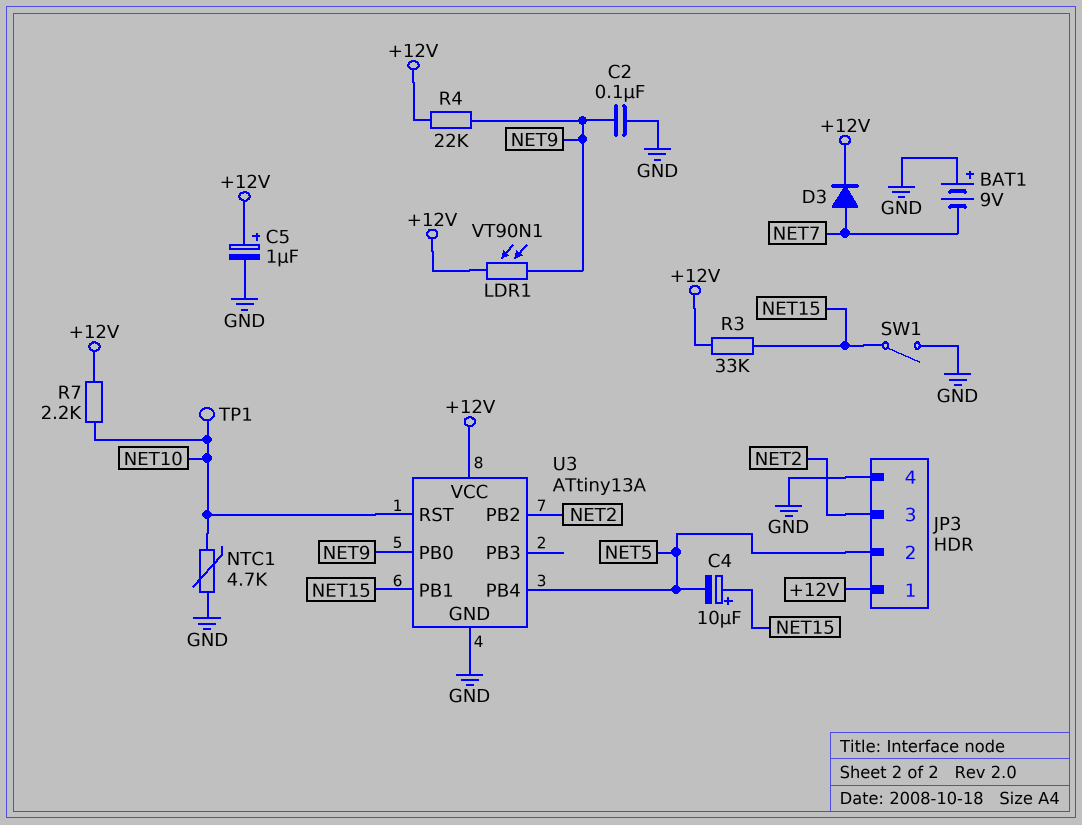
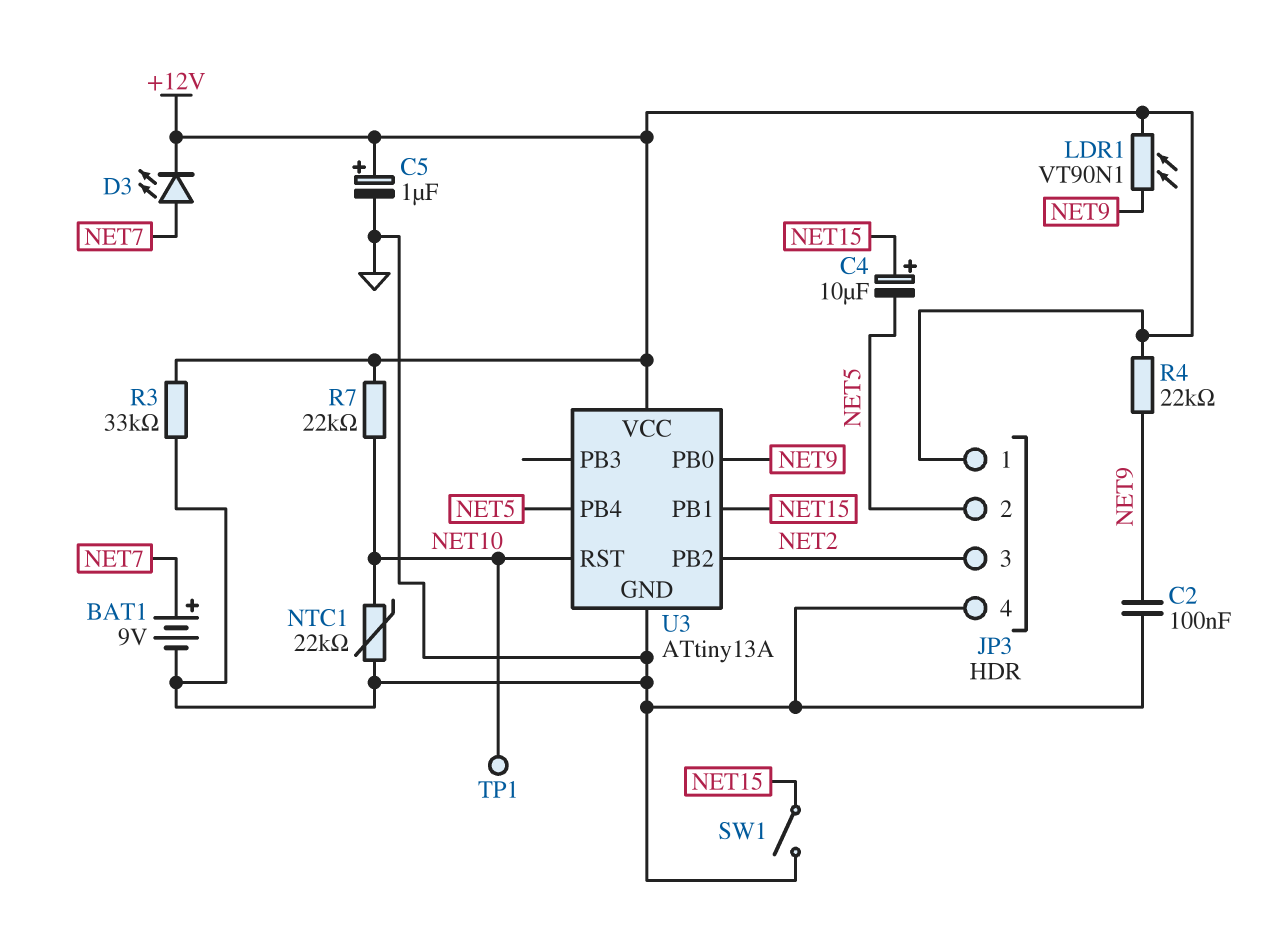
BAT1: 9V (plus GND, minus NET7) -> 9V (plus NET7, minus GND)
D3: diode (A NET7, K +12V) -> LED (A NET7, K +12V)
NTC1: 4.7k (GND, NET10) -> 22k (GND, NET10)
R3: 33k (+12V, NET15) -> 33k (+12V, GND)
R7: 2.2k (+12V, NET10) -> 22k (+12V, NET10)

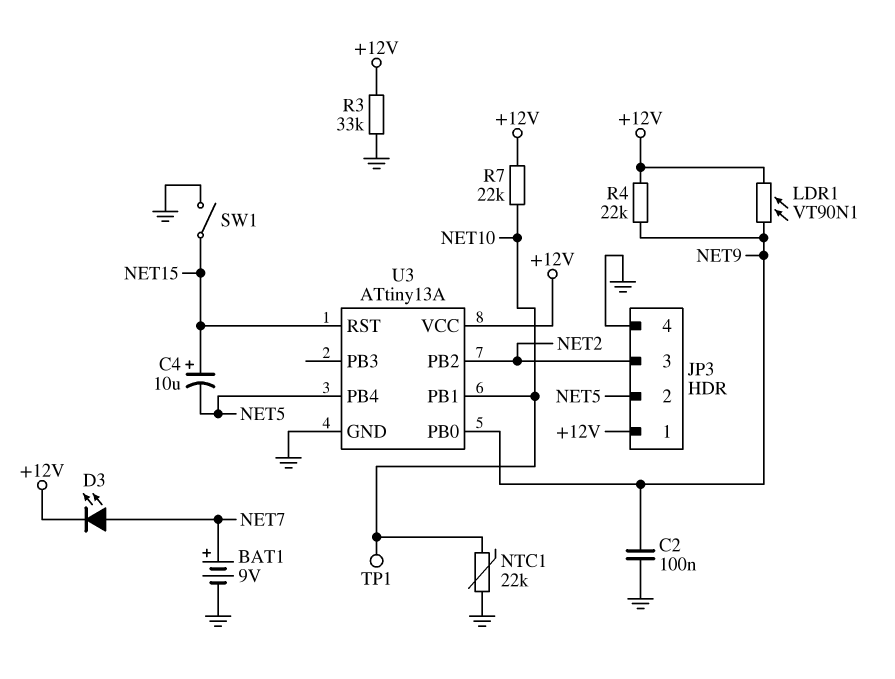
C5: 1uF (plus +12V, minus GND) -> none
U3 pin PB1: NET15 -> NET10
U3 pin RST: NET10 -> NET15

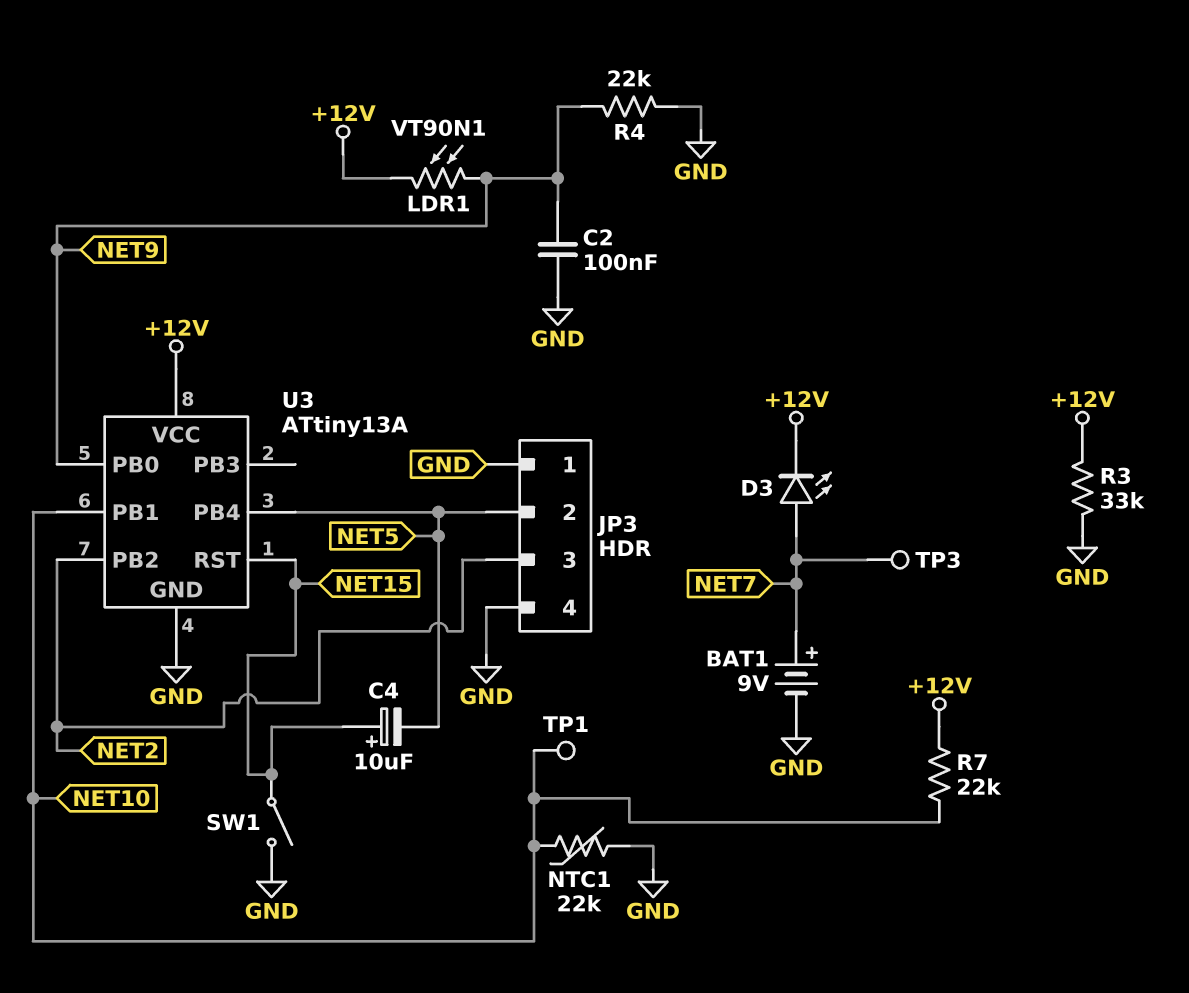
JP3 pin 1: +12V -> GND
R4: 22k (+12V, NET9) -> 22k (GND, NET9)
TP3: none -> test point (NET7)

